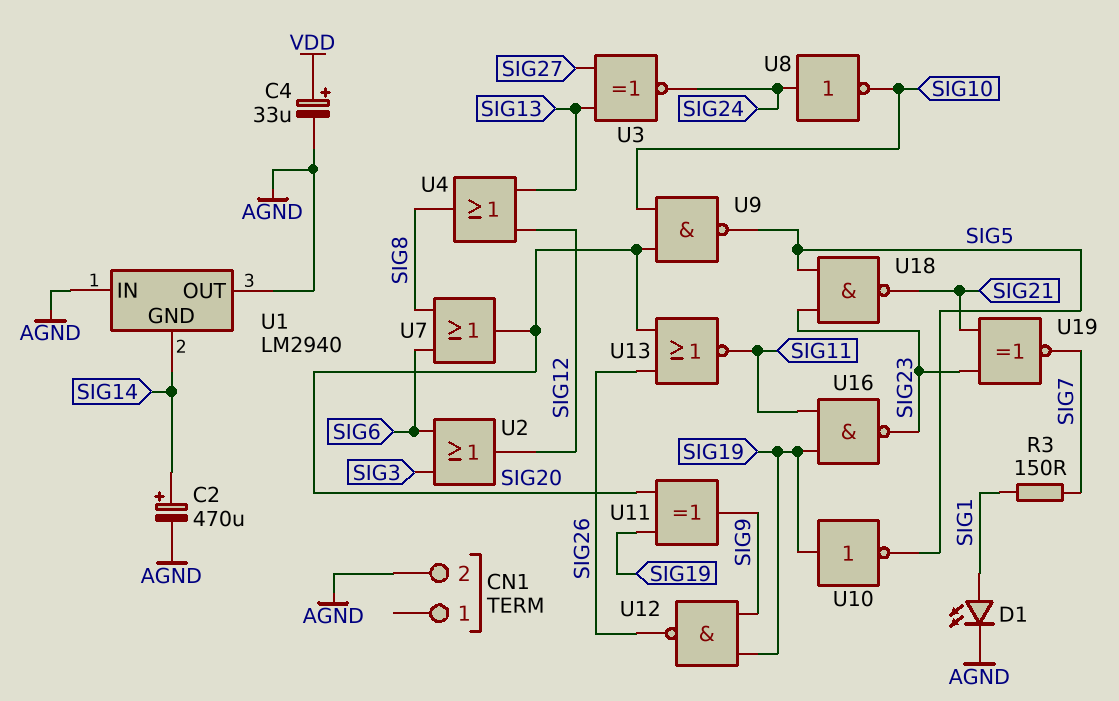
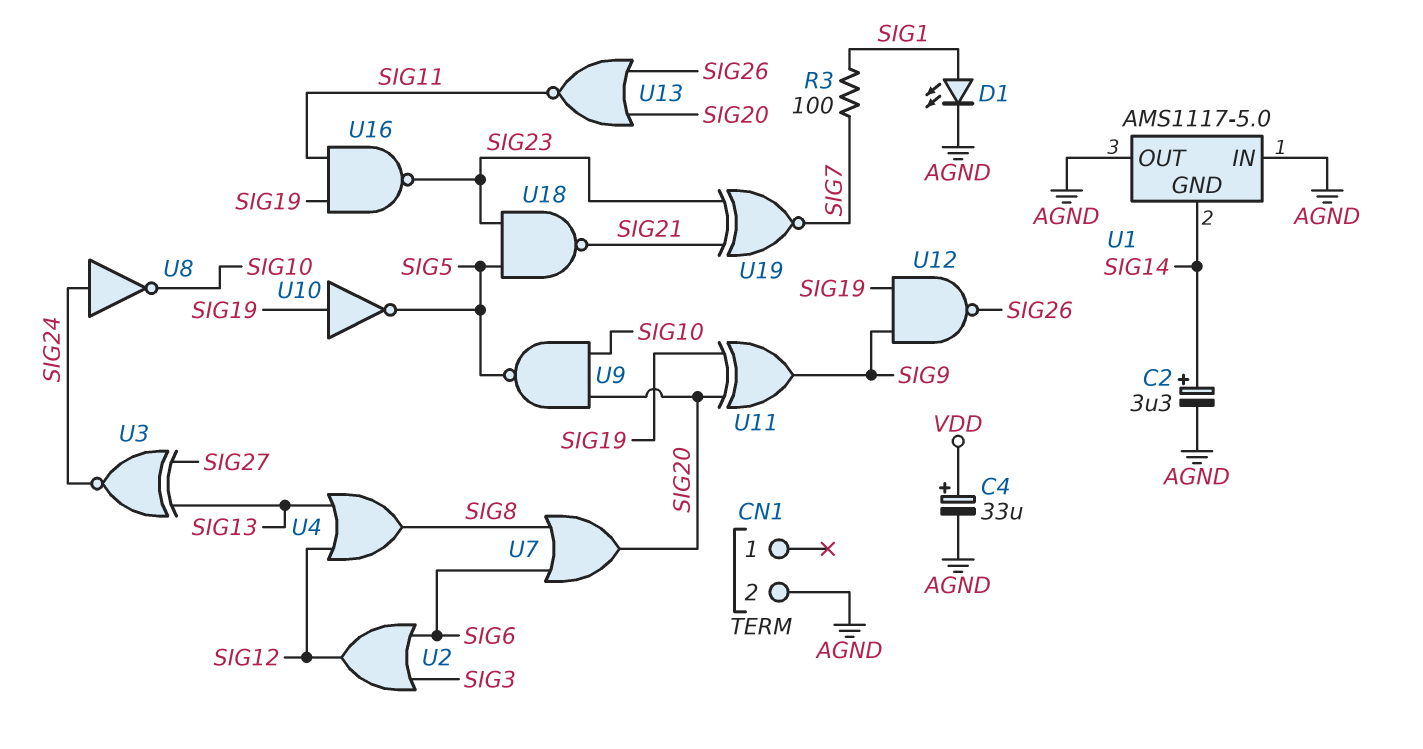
C2: 470uF (plus SIG14, minus AGND) -> 3.3uF (plus SIG14, minus AGND)
R3: 150 (SIG1, SIG7) -> 100 (SIG1, SIG7)
U1: LM2940 -> AMS1117-5.0

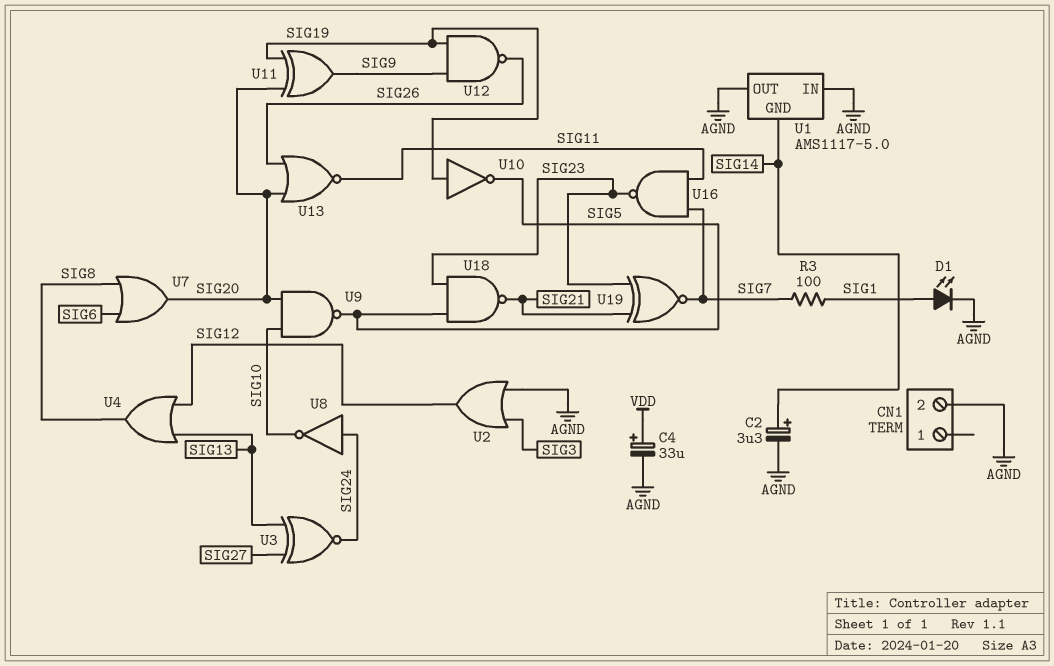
U2: OR (in SIG3, in SIG6, out SIG12) -> OR (in AGND, in SIG3, out SIG12)
U16: NAND (in SIG11, in SIG19, out SIG23) -> NAND (in SIG7, in SIG11, out SIG23)

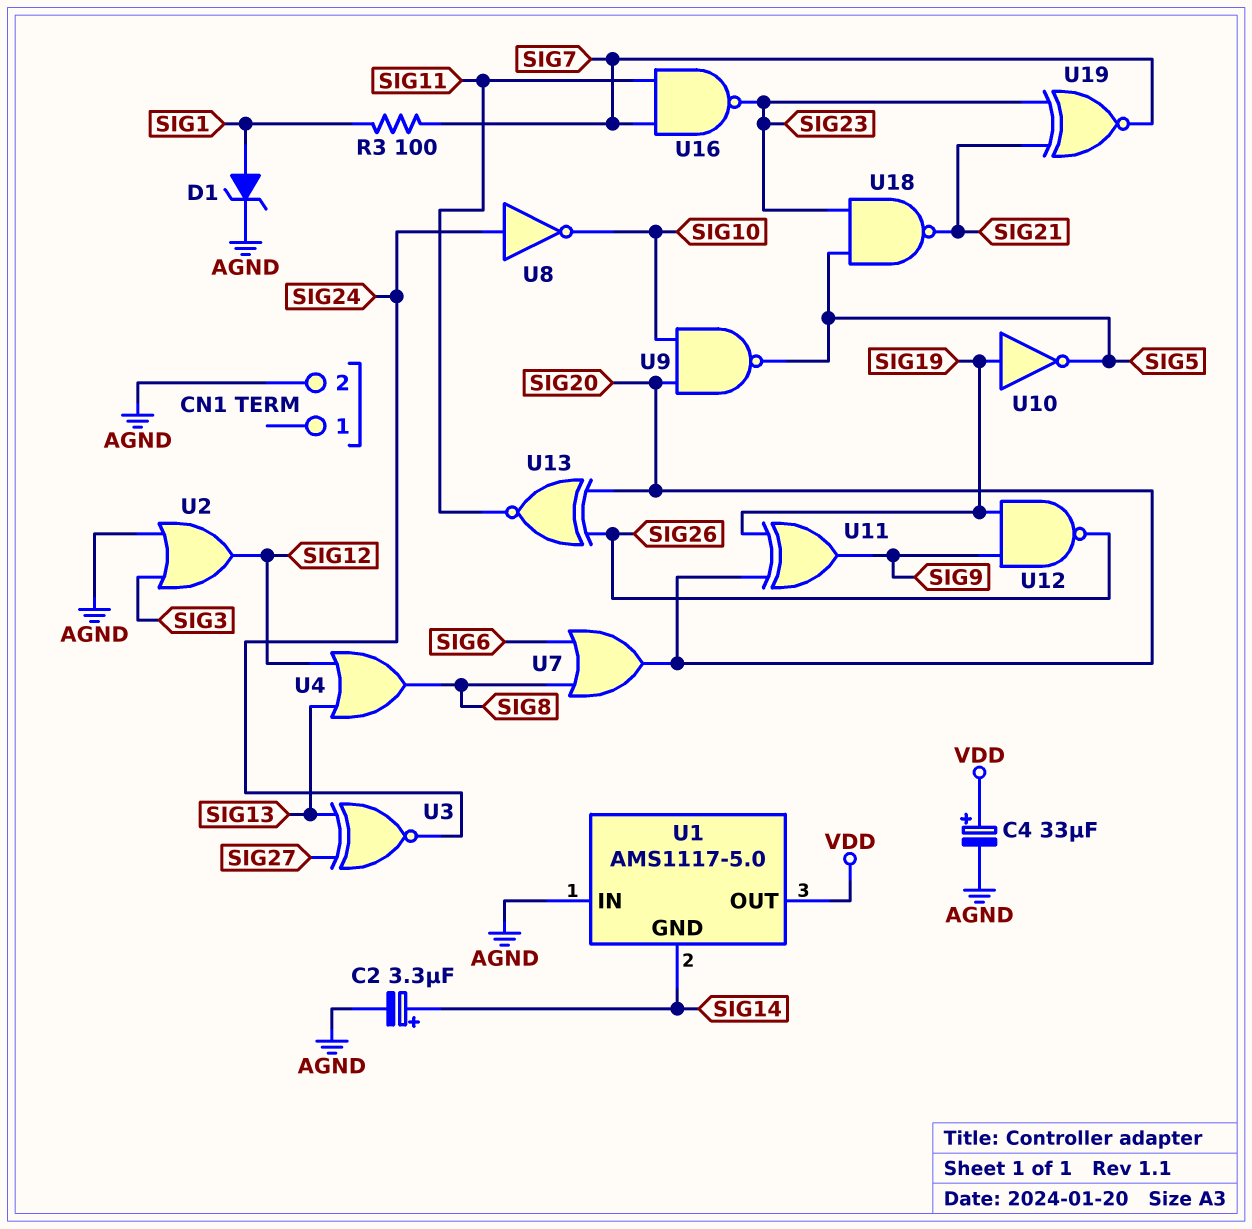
D1: LED (A SIG1, K AGND) -> zener (A SIG1, K AGND)
U1 pin OUT: AGND -> VDD
U13: NOR (in SIG20, in SIG26, out SIG11) -> XNOR (in SIG20, in SIG26, out SIG11)

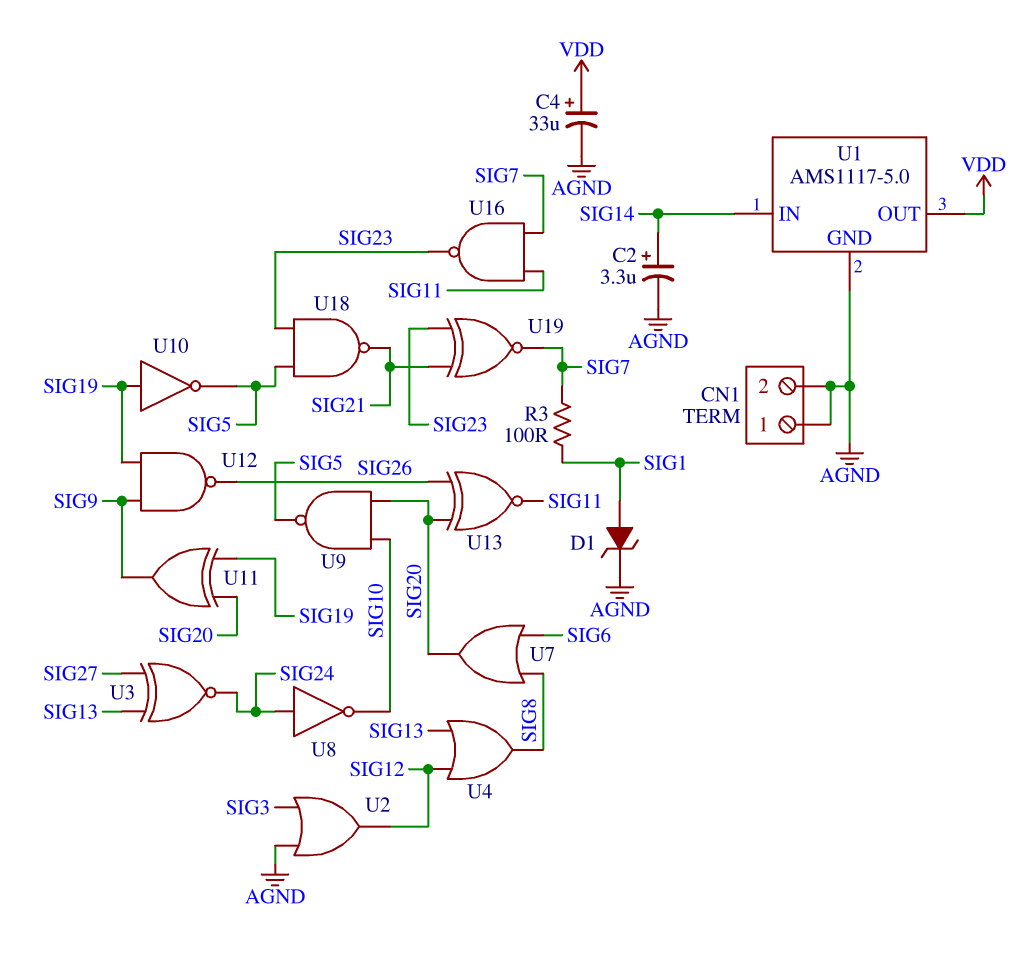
CN1 pin 1: none -> AGND
U1 pin GND: SIG14 -> AGND
U1 pin IN: AGND -> SIG14

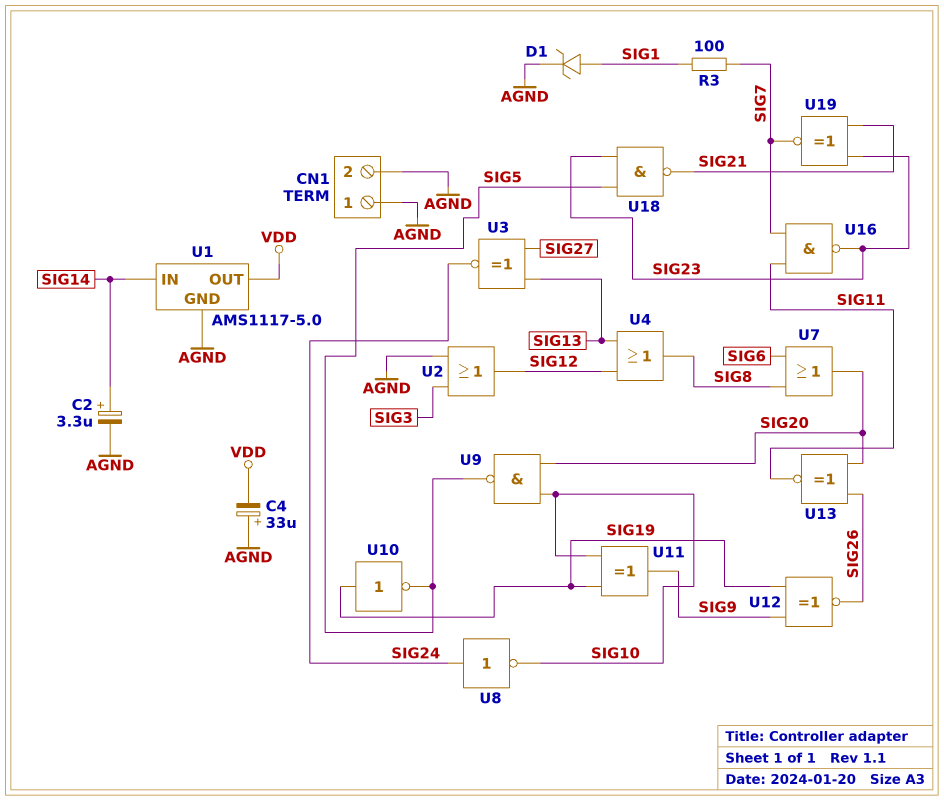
C4: 33uF (plus VDD, minus AGND) -> 33uF (plus AGND, minus VDD)
U11: XOR (in SIG19, in SIG20, out SIG9) -> XOR (in SIG10, in SIG19, out SIG9)
U12: NAND (in SIG9, in SIG19, out SIG26) -> XNOR (in SIG9, in SIG19, out SIG26)

